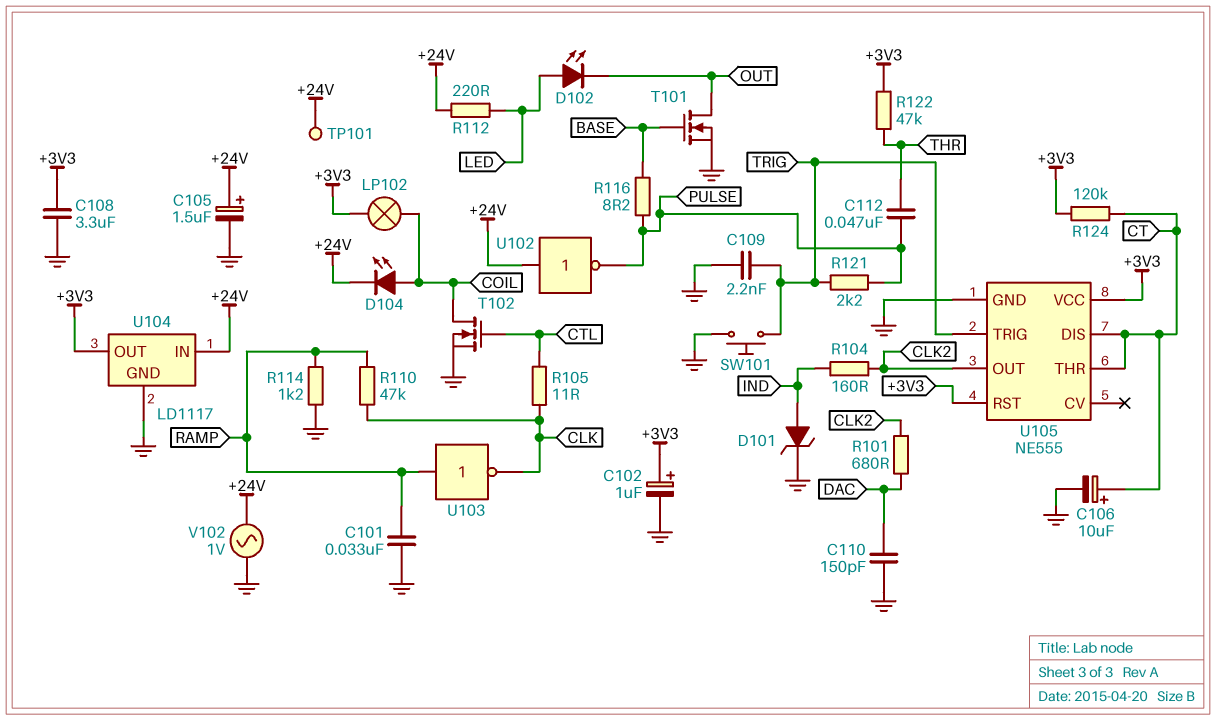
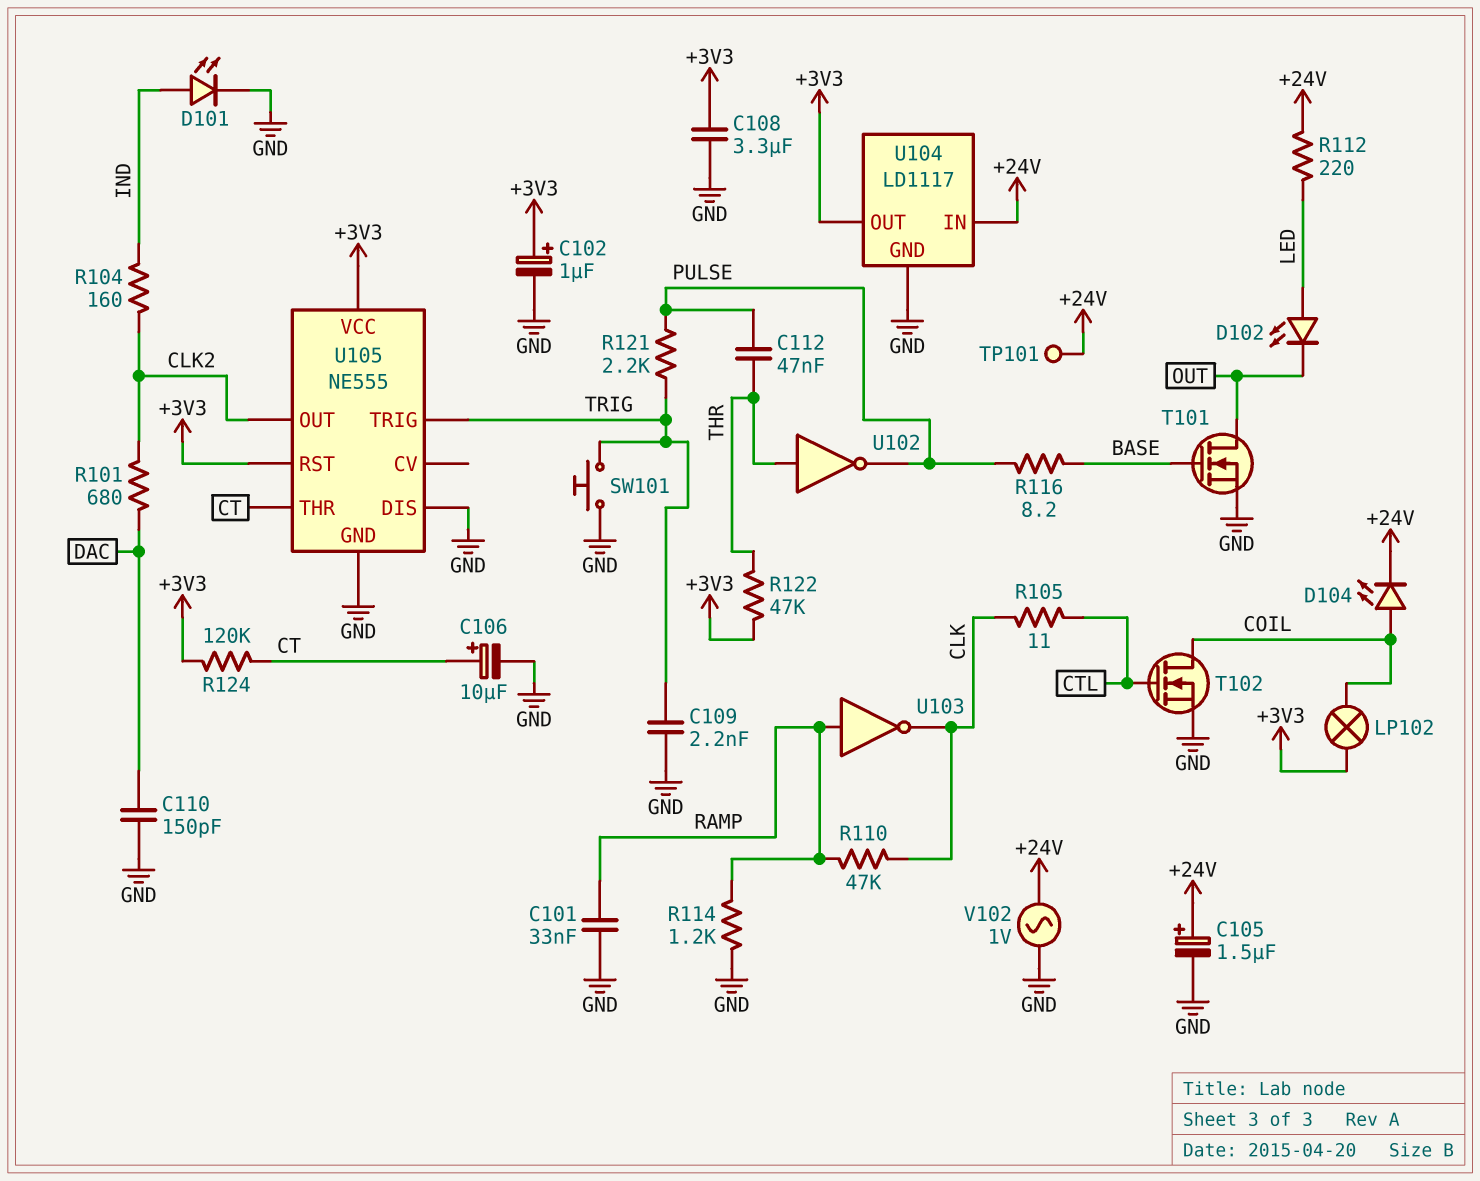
D101: zener (A IND, K GND) -> LED (A IND, K GND)
U102: NOT (in +24V, out PULSE) -> NOT (in THR, out PULSE)
U105 pin DIS: CT -> GND

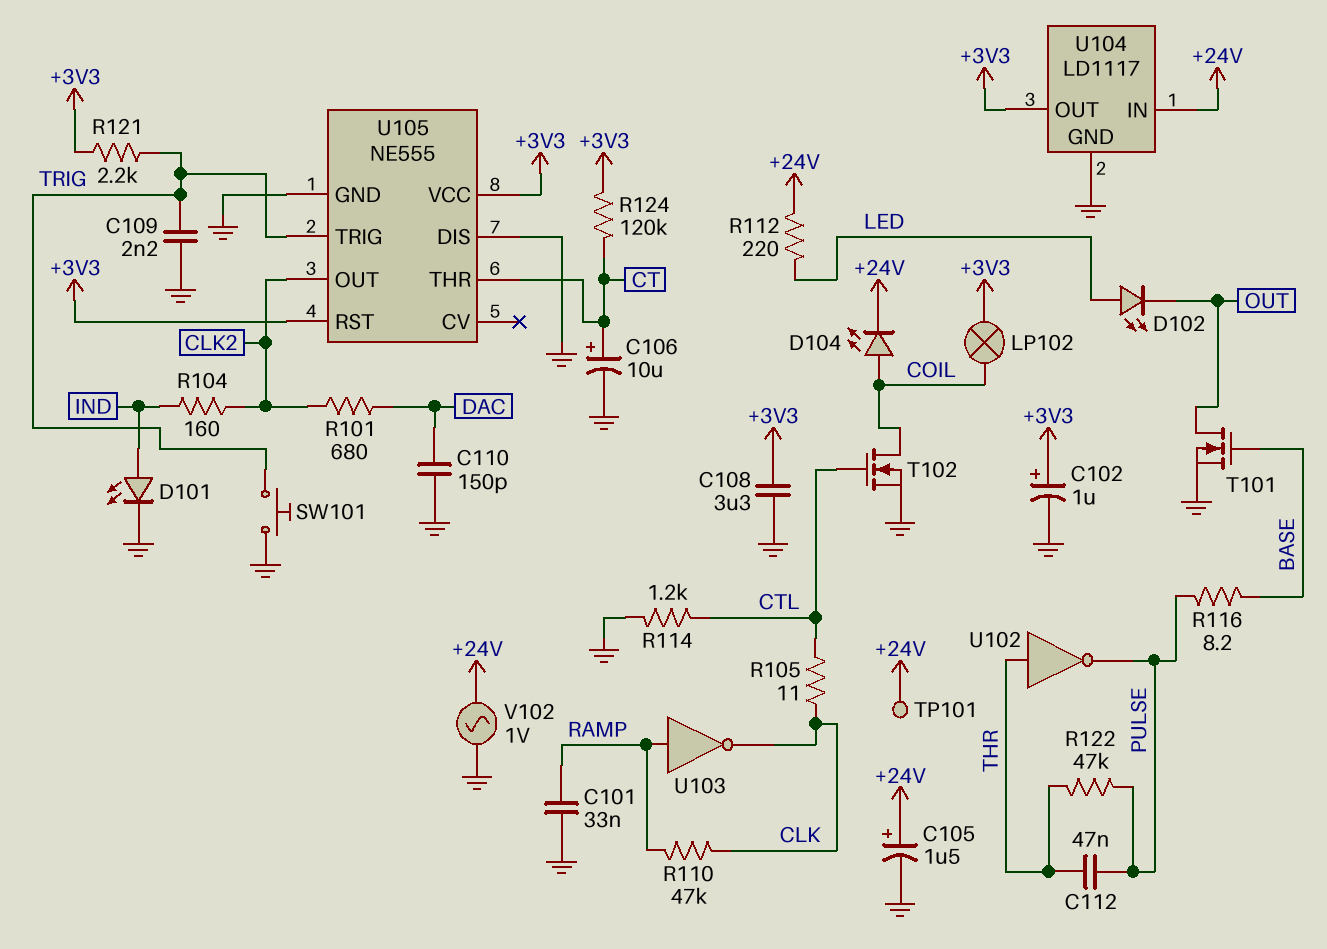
R114: 1.2k (GND, RAMP) -> 1.2k (CTL, GND)
R121: 2.2k (PULSE, TRIG) -> 2.2k (+3V3, TRIG)
R122: 47k (+3V3, THR) -> 47k (PULSE, THR)

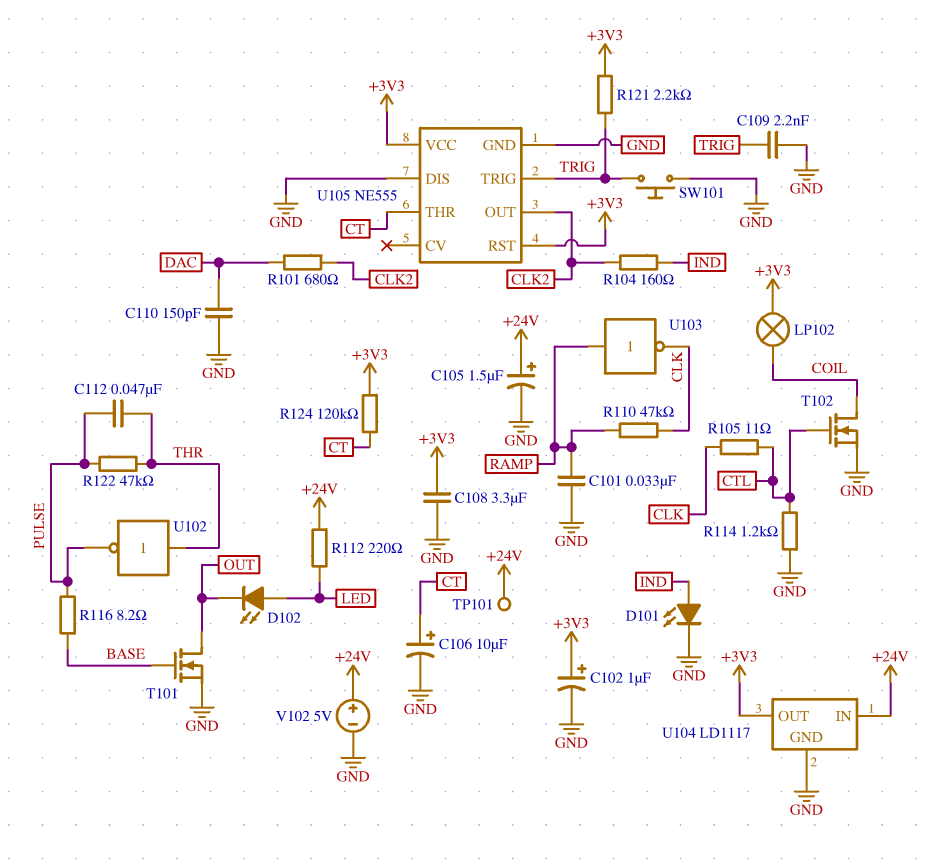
D104: LED (A COIL, K +24V) -> none
V102: AC 1V (+24V, GND) -> 5V (plus +24V, minus GND)

